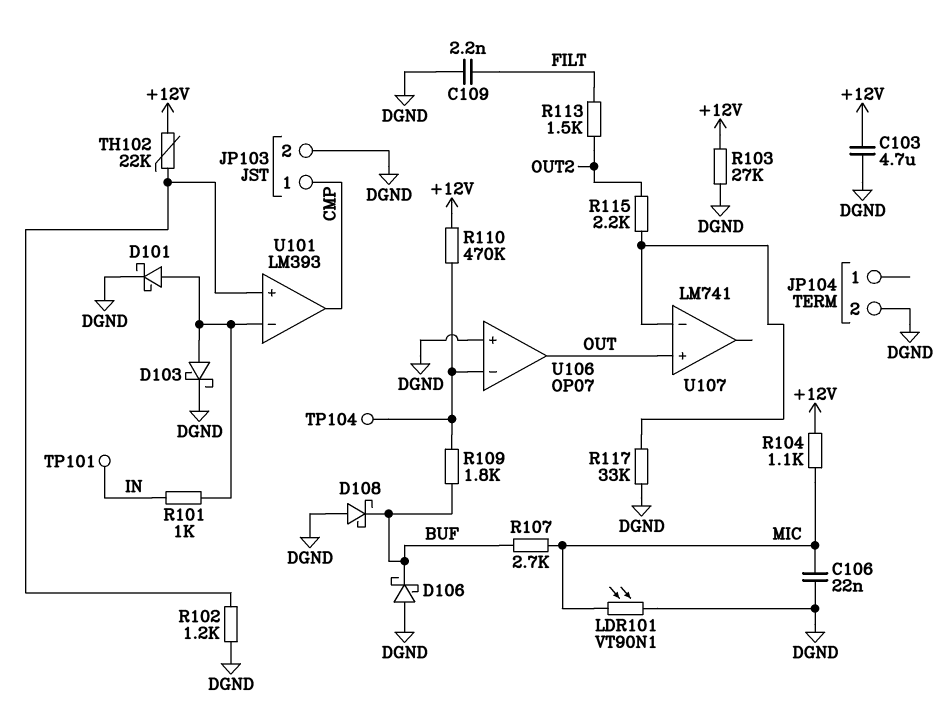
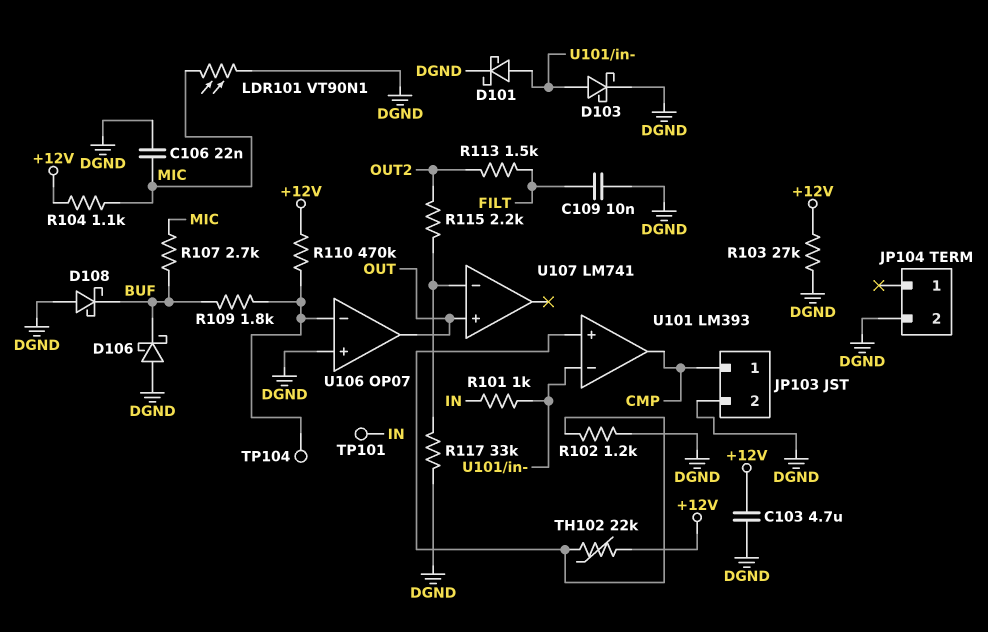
C109: 2.2nF (DGND, FILT) -> 10nF (DGND, FILT)

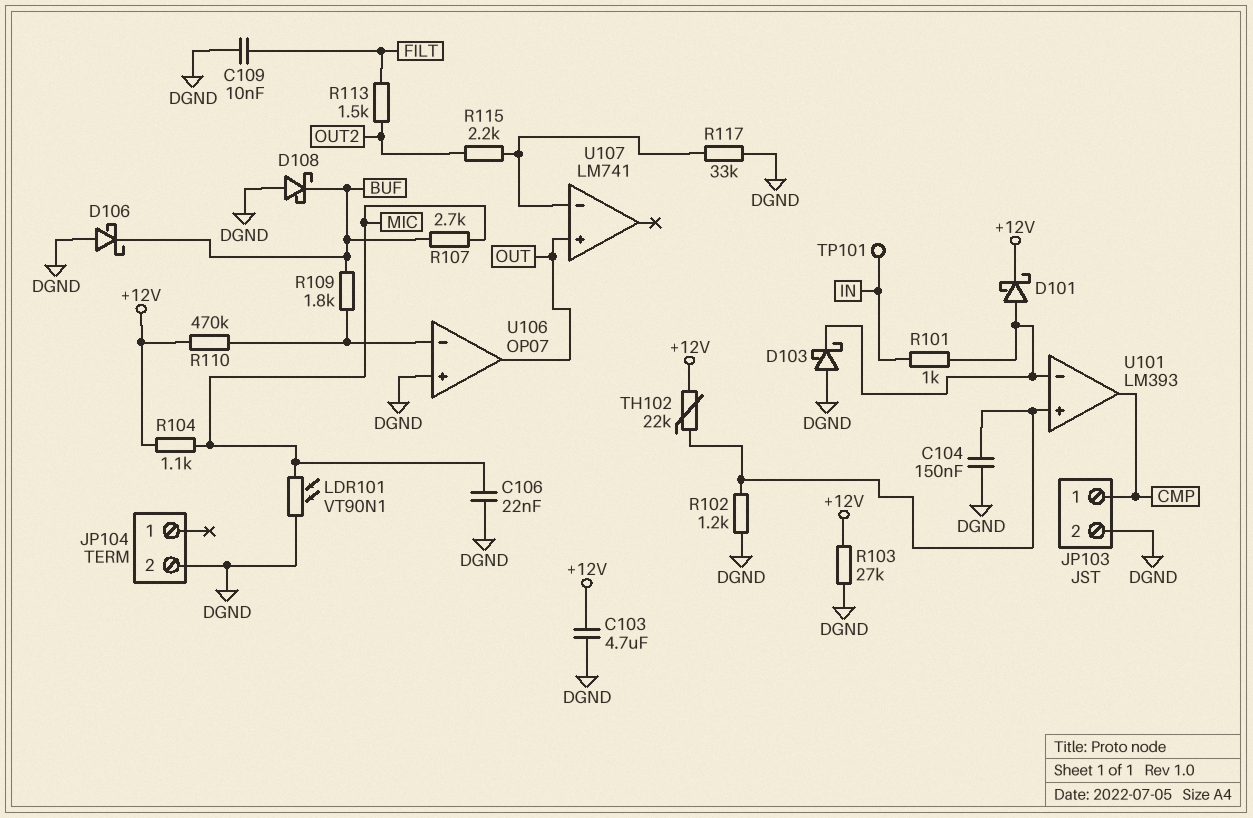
C104: none -> 150nF (DGND, U101/in+)
D101: schottky (A U101/in-, K DGND) -> schottky (A U101/in-, K +12V)
D103: schottky (A U101/in-, K DGND) -> schottky (A DGND, K U101/in-)
TP104: test point (U106/in-) -> none

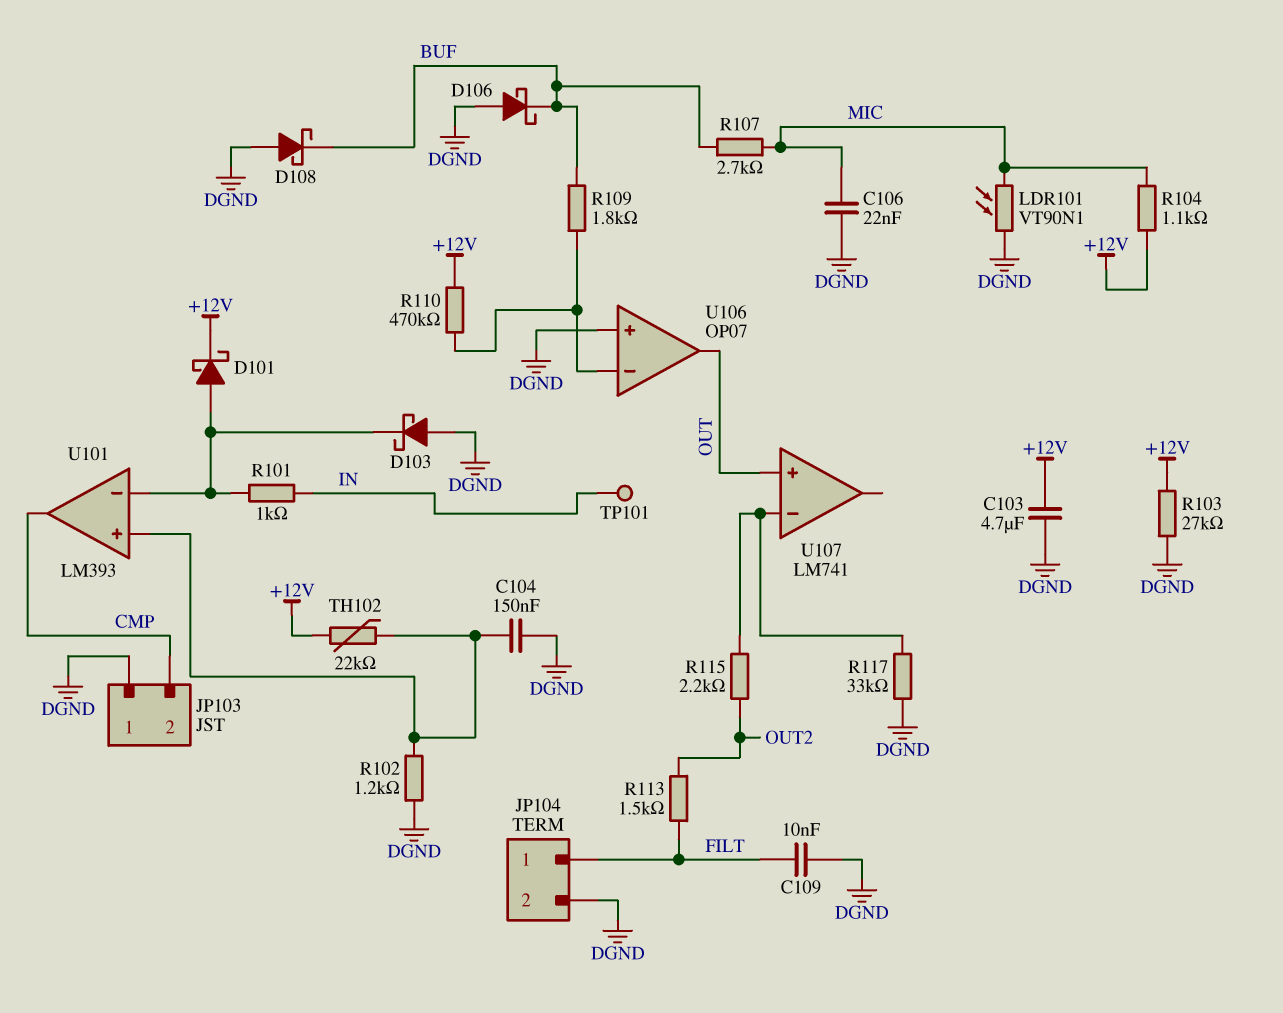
JP103 pin 1: CMP -> DGND
JP103 pin 2: DGND -> CMP
JP104 pin 1: none -> FILT

